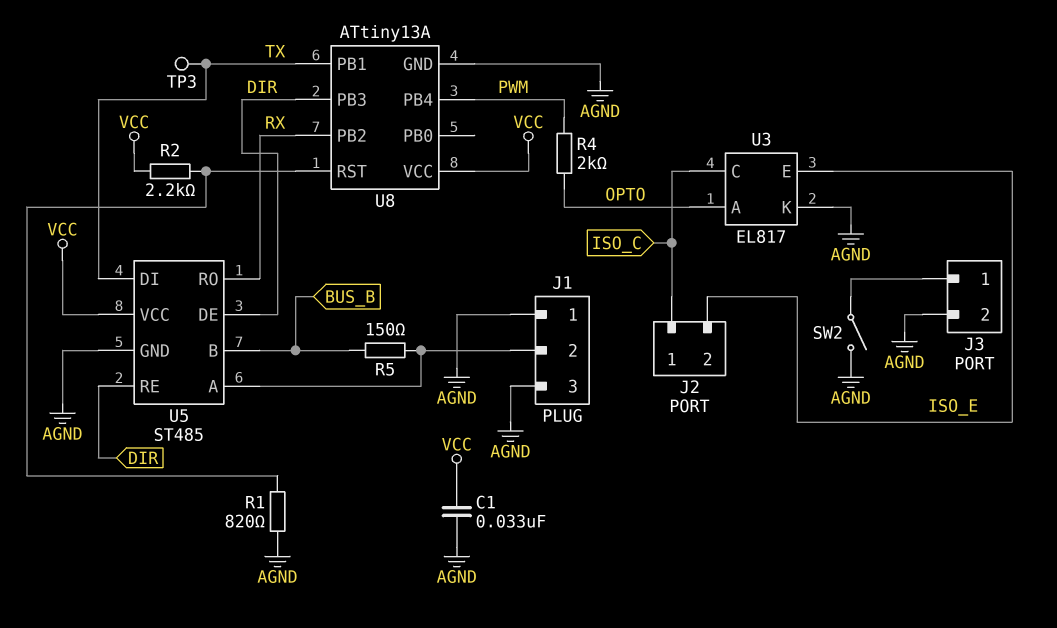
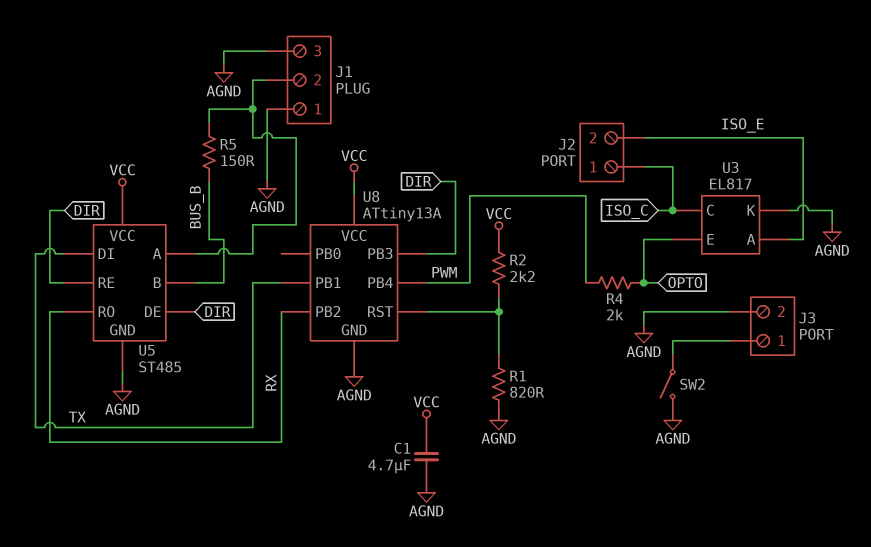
C1: 33nF (AGND, VCC) -> 4.7uF (AGND, VCC)
TP3: test point (TX) -> none
U3 pin A: OPTO -> ISO_E
U3 pin E: ISO_E -> OPTO

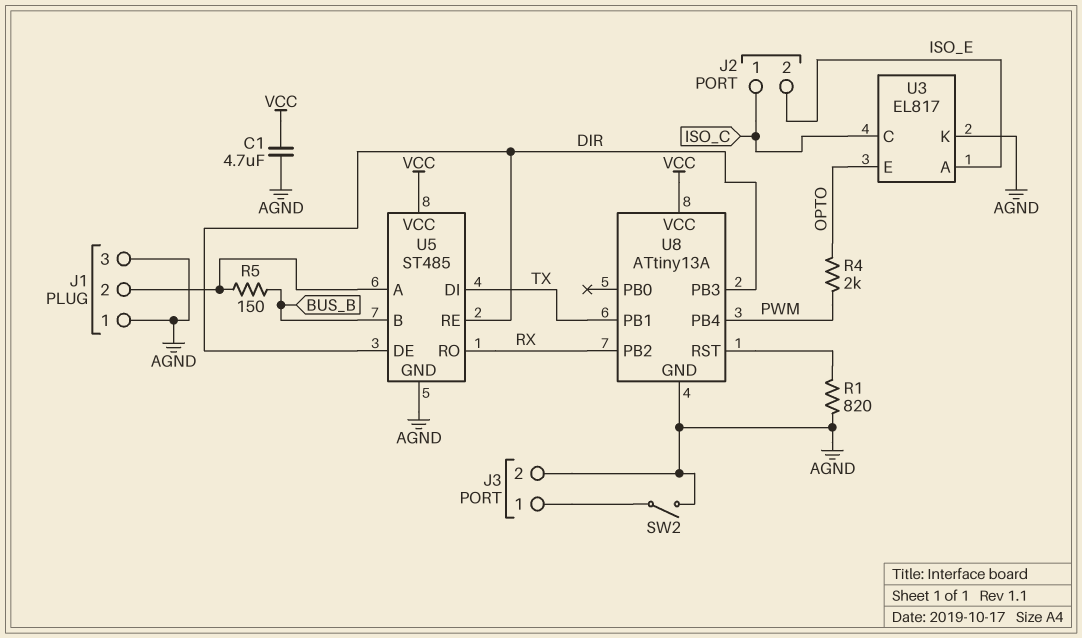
R2: 2.2k (U8/RST, VCC) -> none

